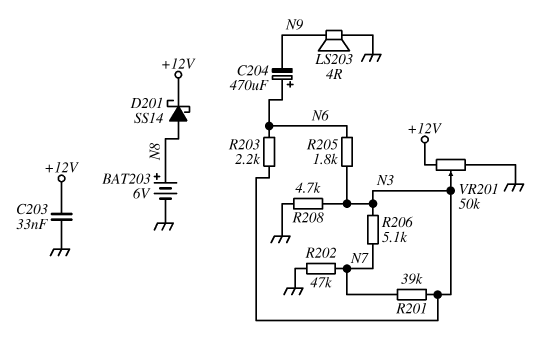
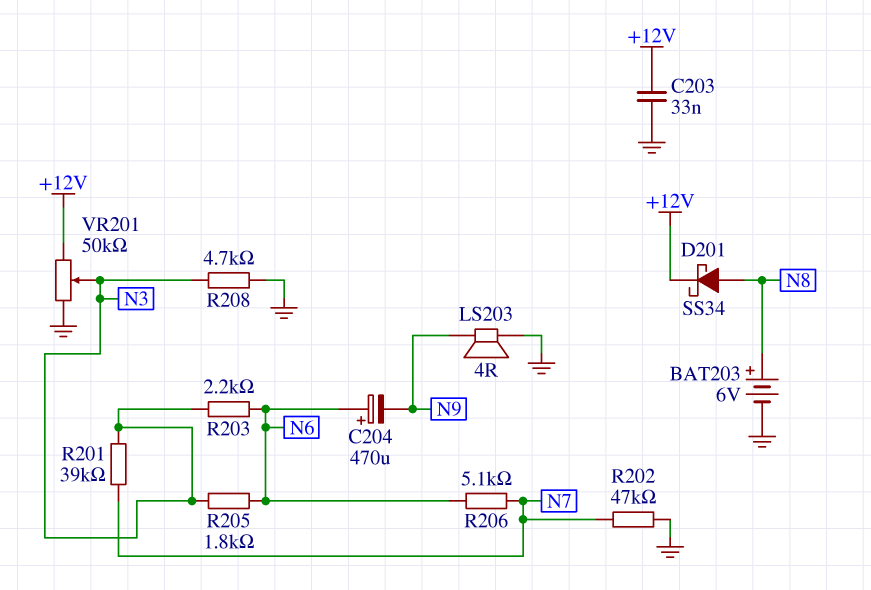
D201: schottky SS14 (A N8, K +12V) -> schottky SS34 (A N8, K +12V)
R206: 5.1k (N3, N7) -> 5.1k (N6, N7)

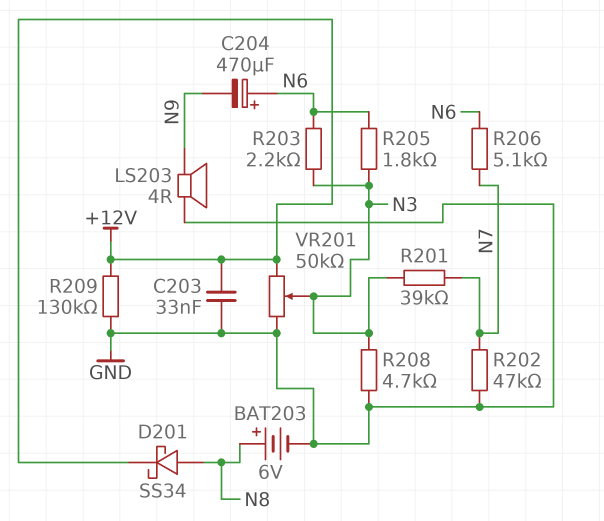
R209: none -> 130k (+12V, GND)

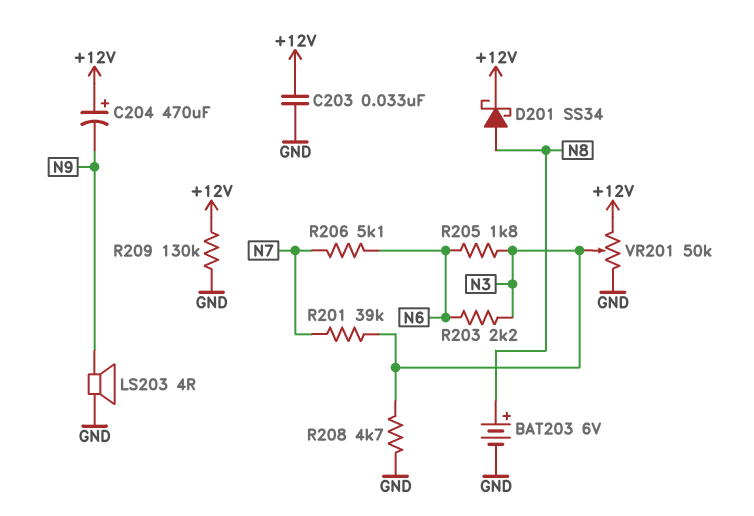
C204: 470uF (plus N6, minus N9) -> 470uF (plus +12V, minus N9)
R202: 47k (GND, N7) -> none

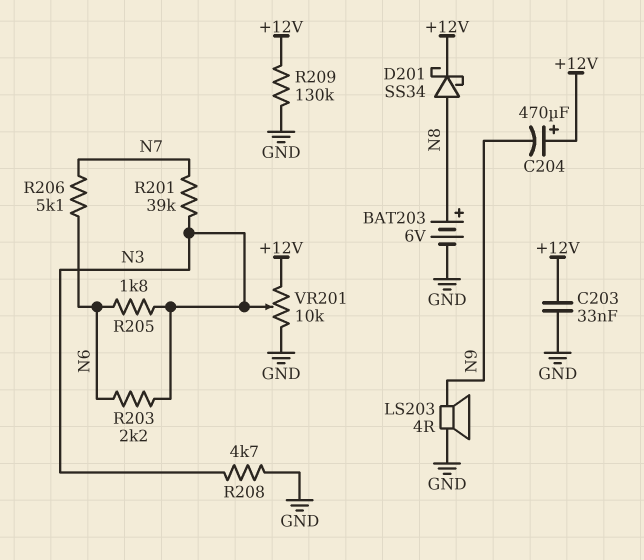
VR201: 50k (+12V, GND, wiper N3) -> 10k (+12V, GND, wiper N3)

